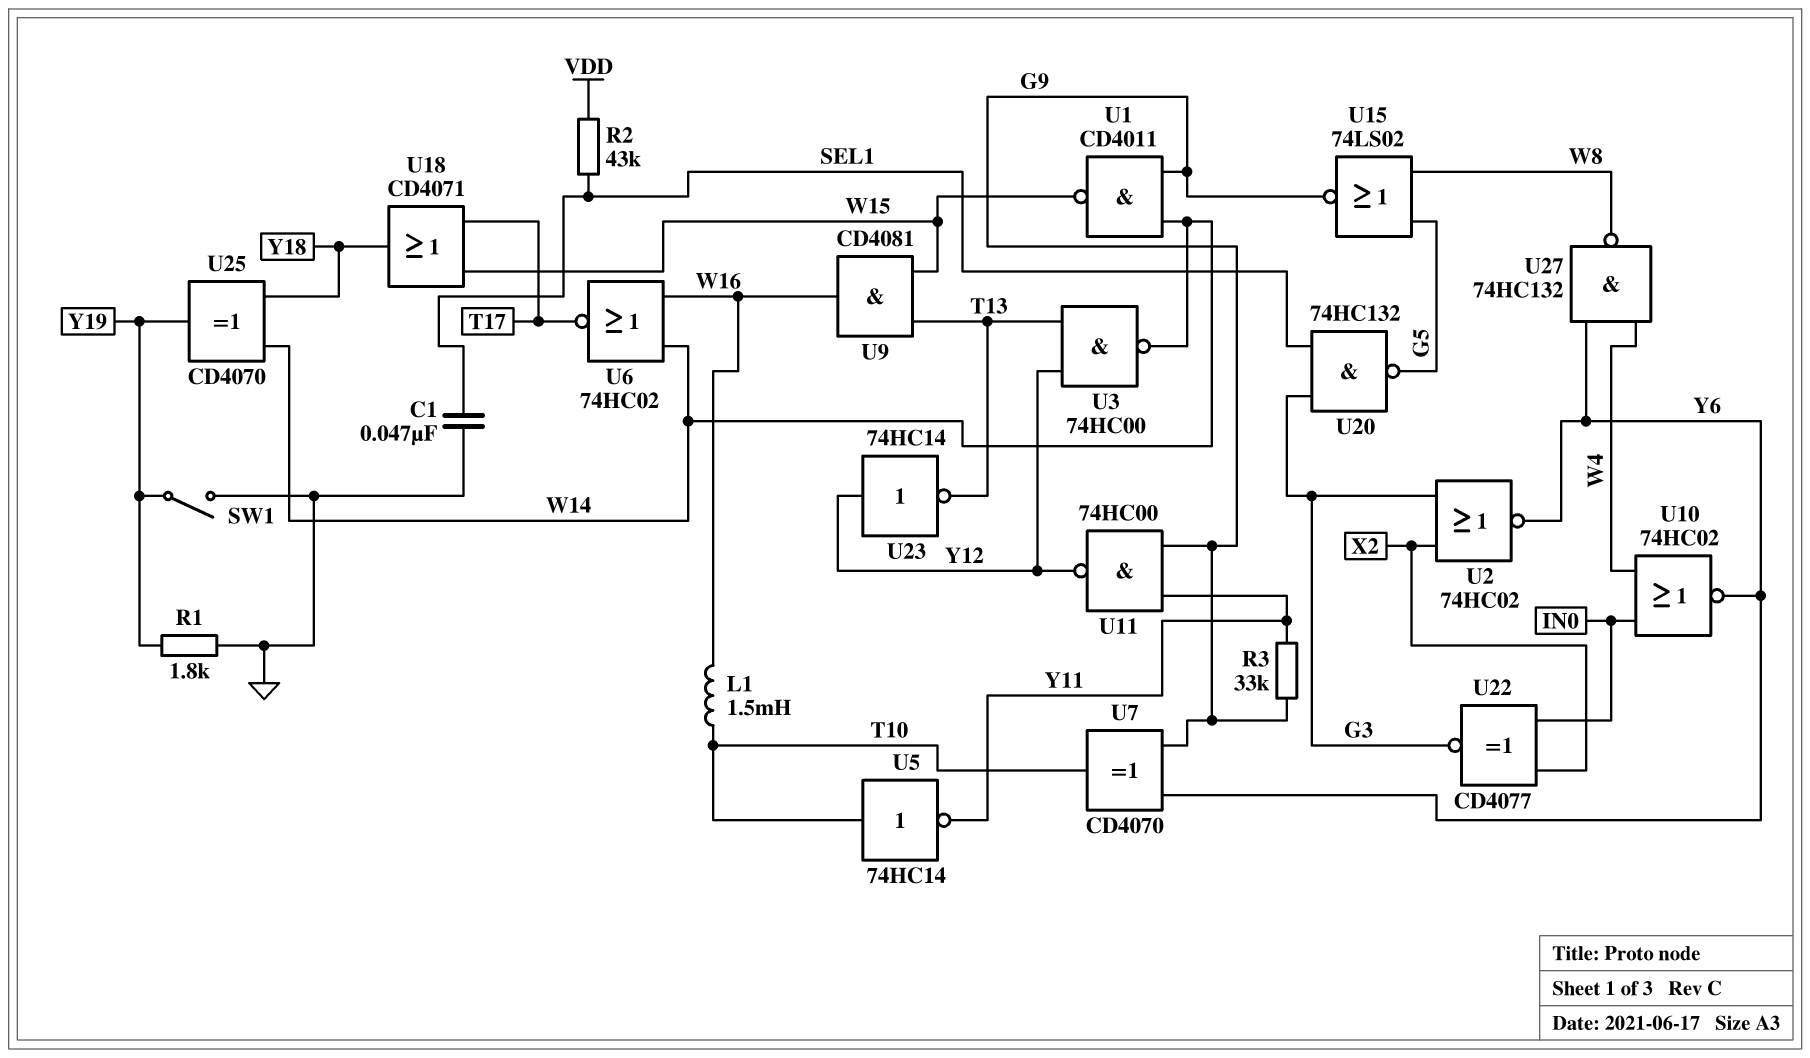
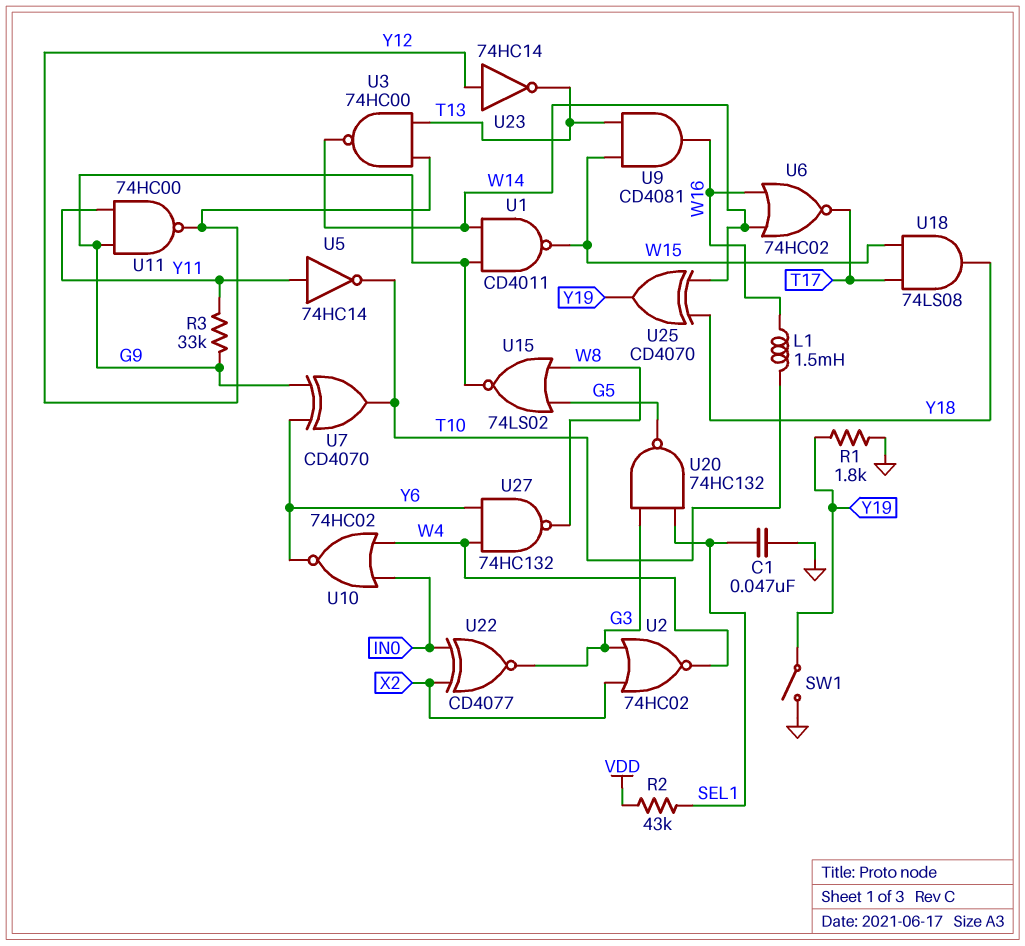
U2: NOR 74HC02 (in G3, in X2, out Y6) -> NOR 74HC02 (in G3, in X2, out W4)
U5: NOT 74HC14 (in T10, out Y11) -> NOT 74HC14 (in Y11, out T10)
U18: OR CD4071 (in T17, in W15, out Y18) -> AND 74LS08 (in T17, in W15, out Y18)

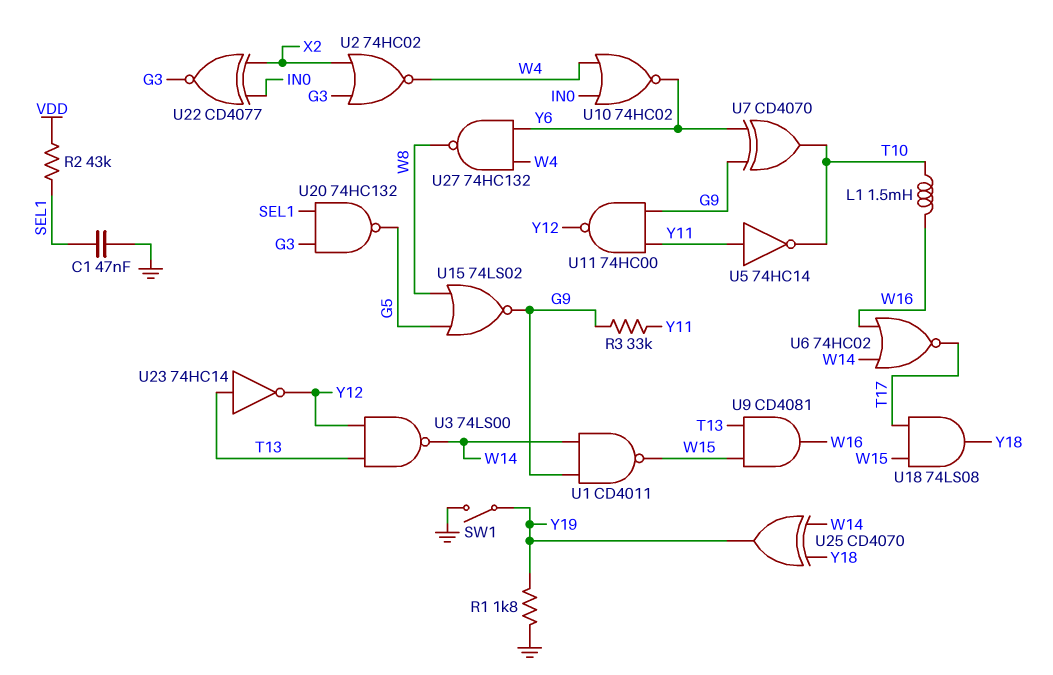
U3: NAND 74HC00 (in T13, in Y12, out W14) -> NAND 74LS00 (in T13, in Y12, out W14)
U23: NOT 74HC14 (in Y12, out T13) -> NOT 74HC14 (in T13, out Y12)

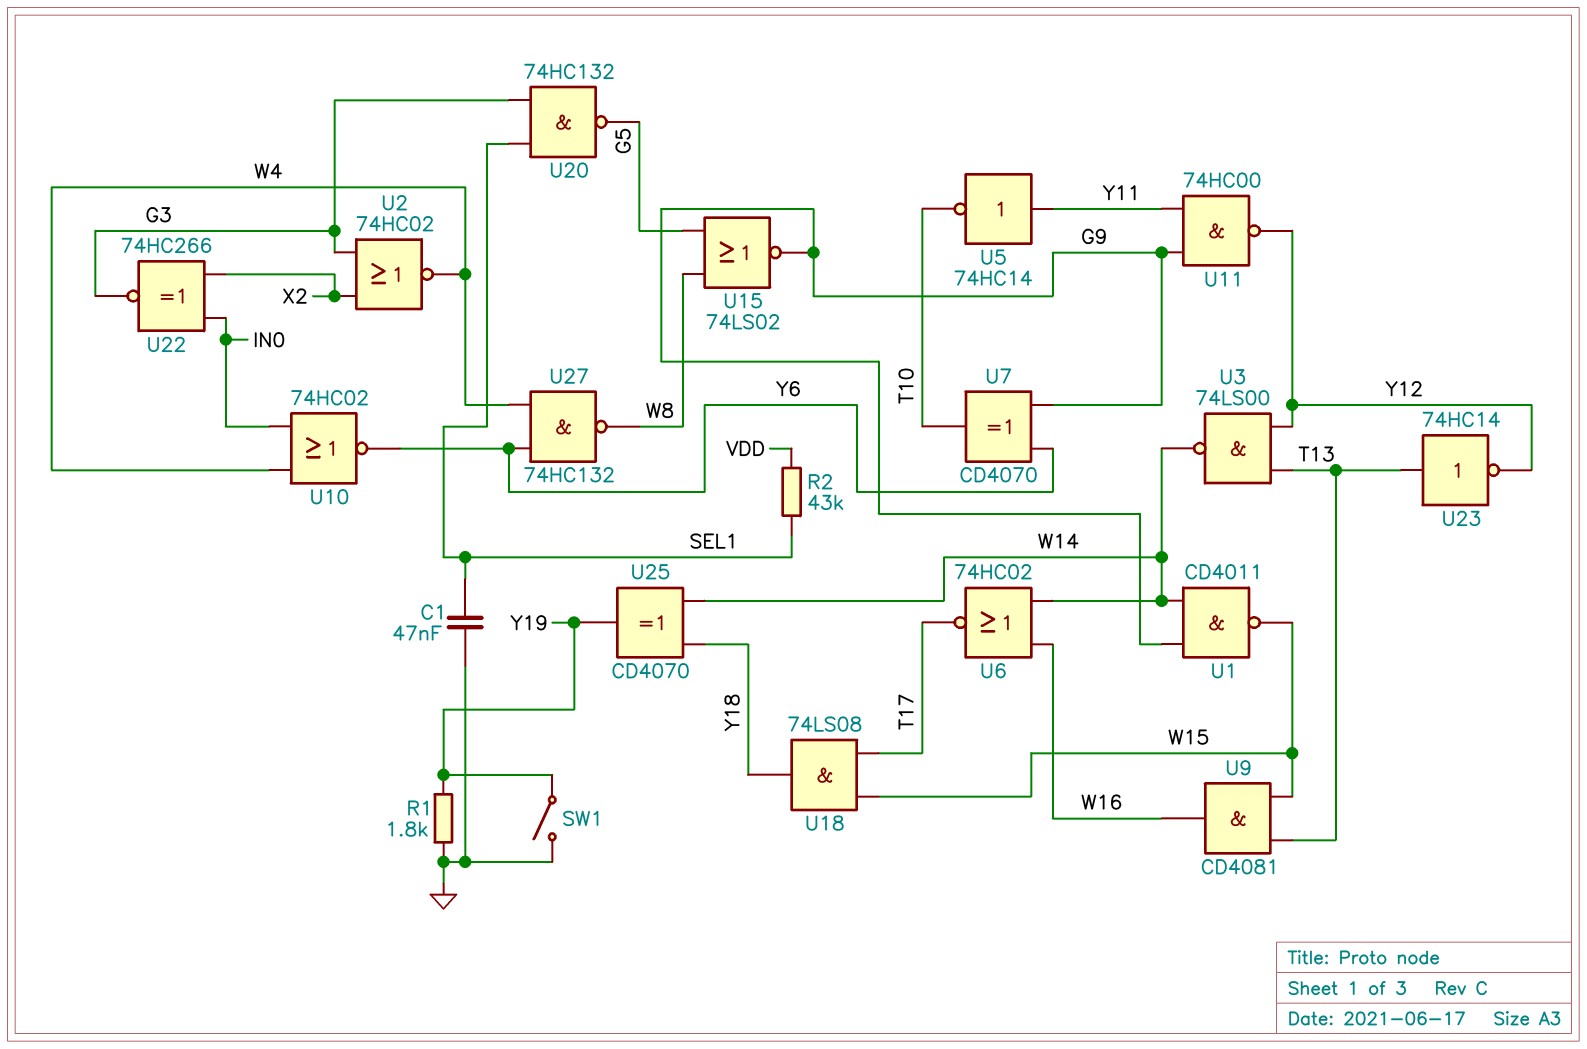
L1: 1.5mH (T10, W16) -> none
R3: 33k (G9, Y11) -> none
U22: XNOR CD4077 (in IN0, in X2, out G3) -> XNOR 74HC266 (in IN0, in X2, out G3)

